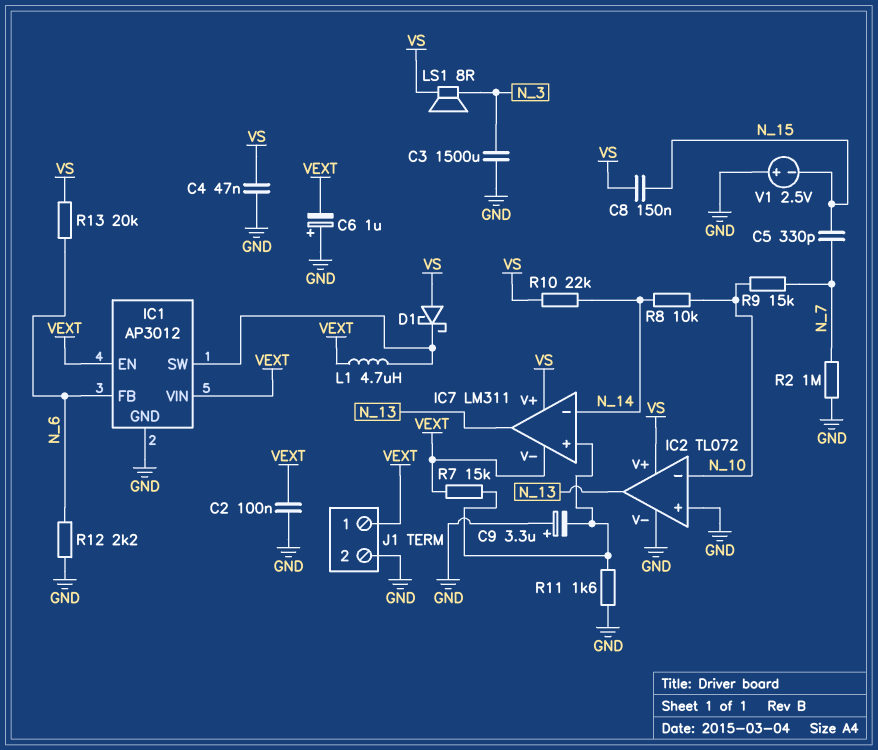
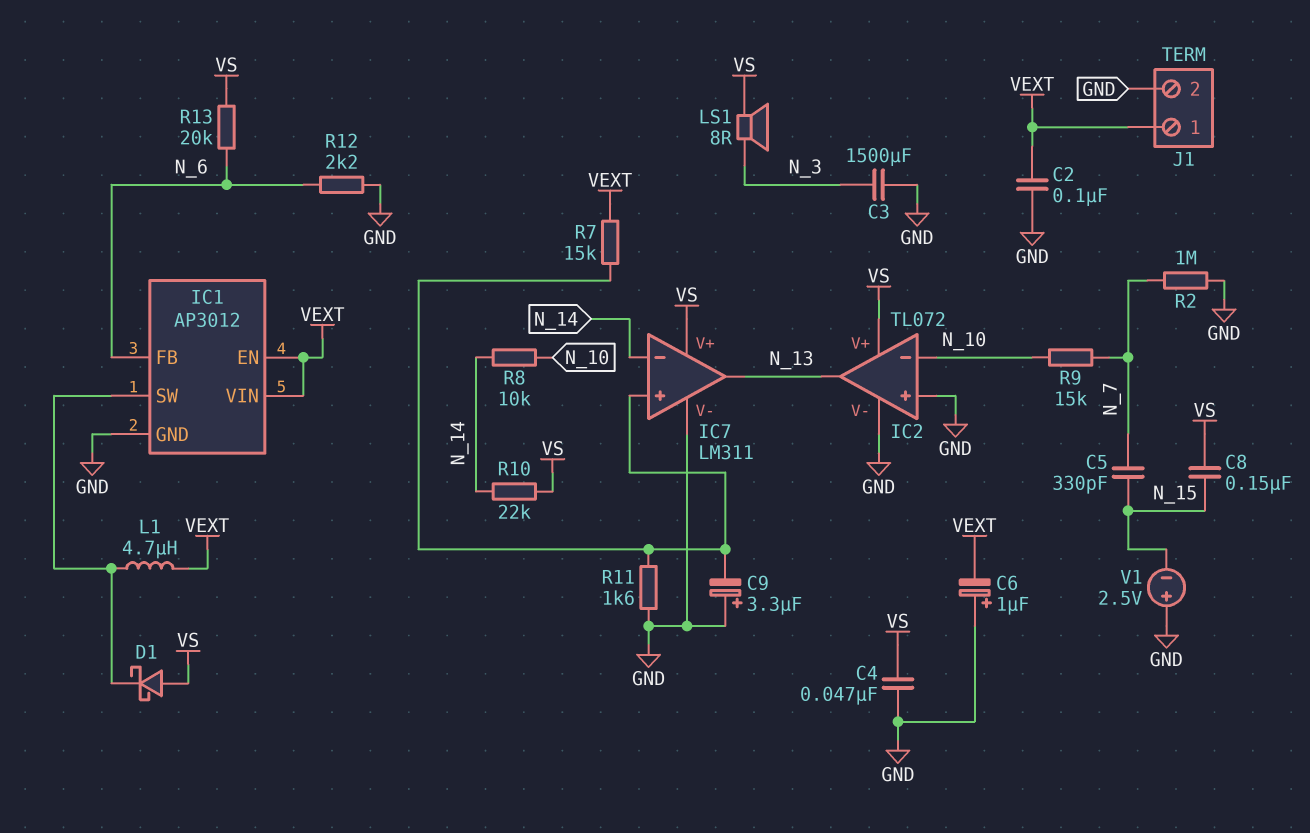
IC7 pin V-: VEXT -> GND

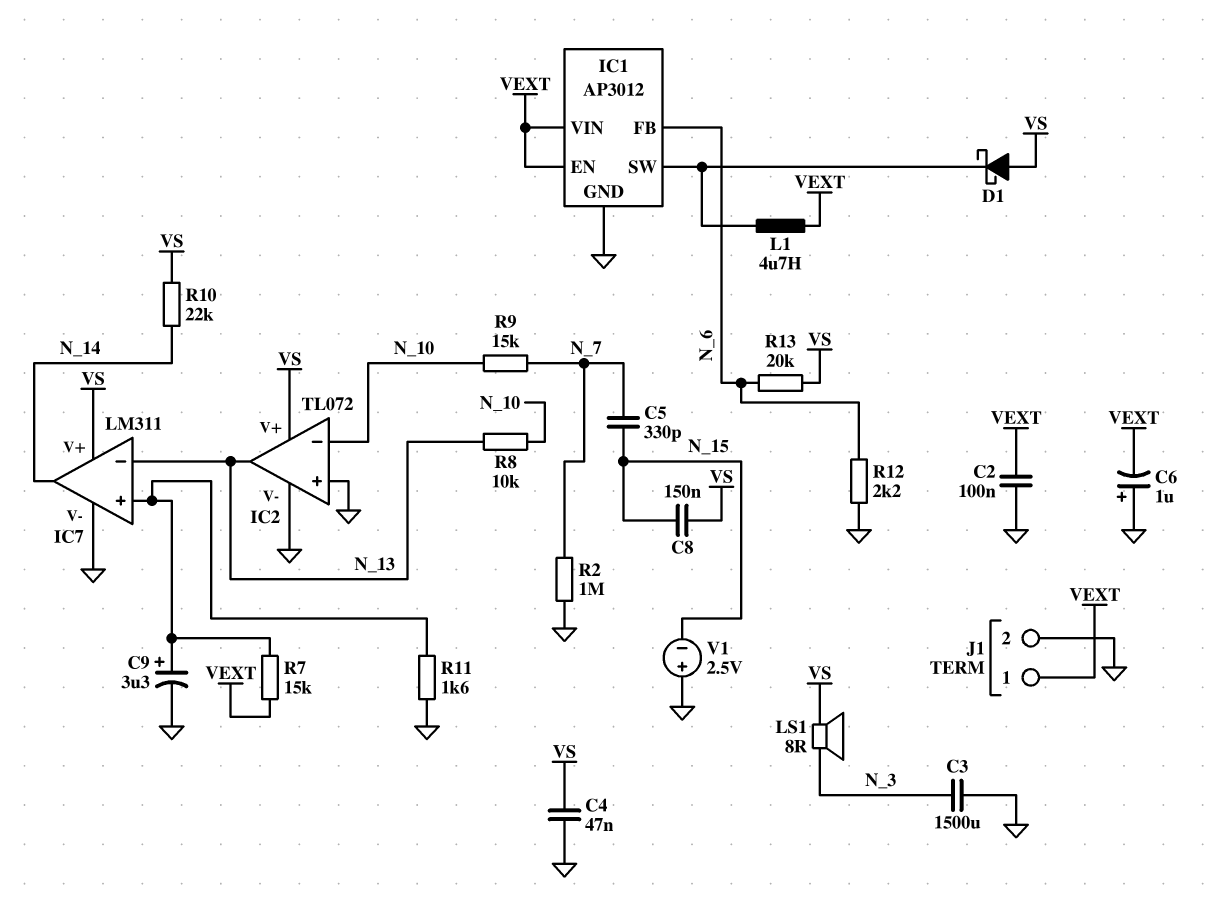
C9: 3.3uF (plus GND, minus IC7/in+) -> 3.3uF (plus IC7/in+, minus GND)
IC7 pin in-: N_14 -> N_13
IC7 pin out: N_13 -> N_14
R8: 10k (N_10, N_14) -> 10k (N_10, N_13)

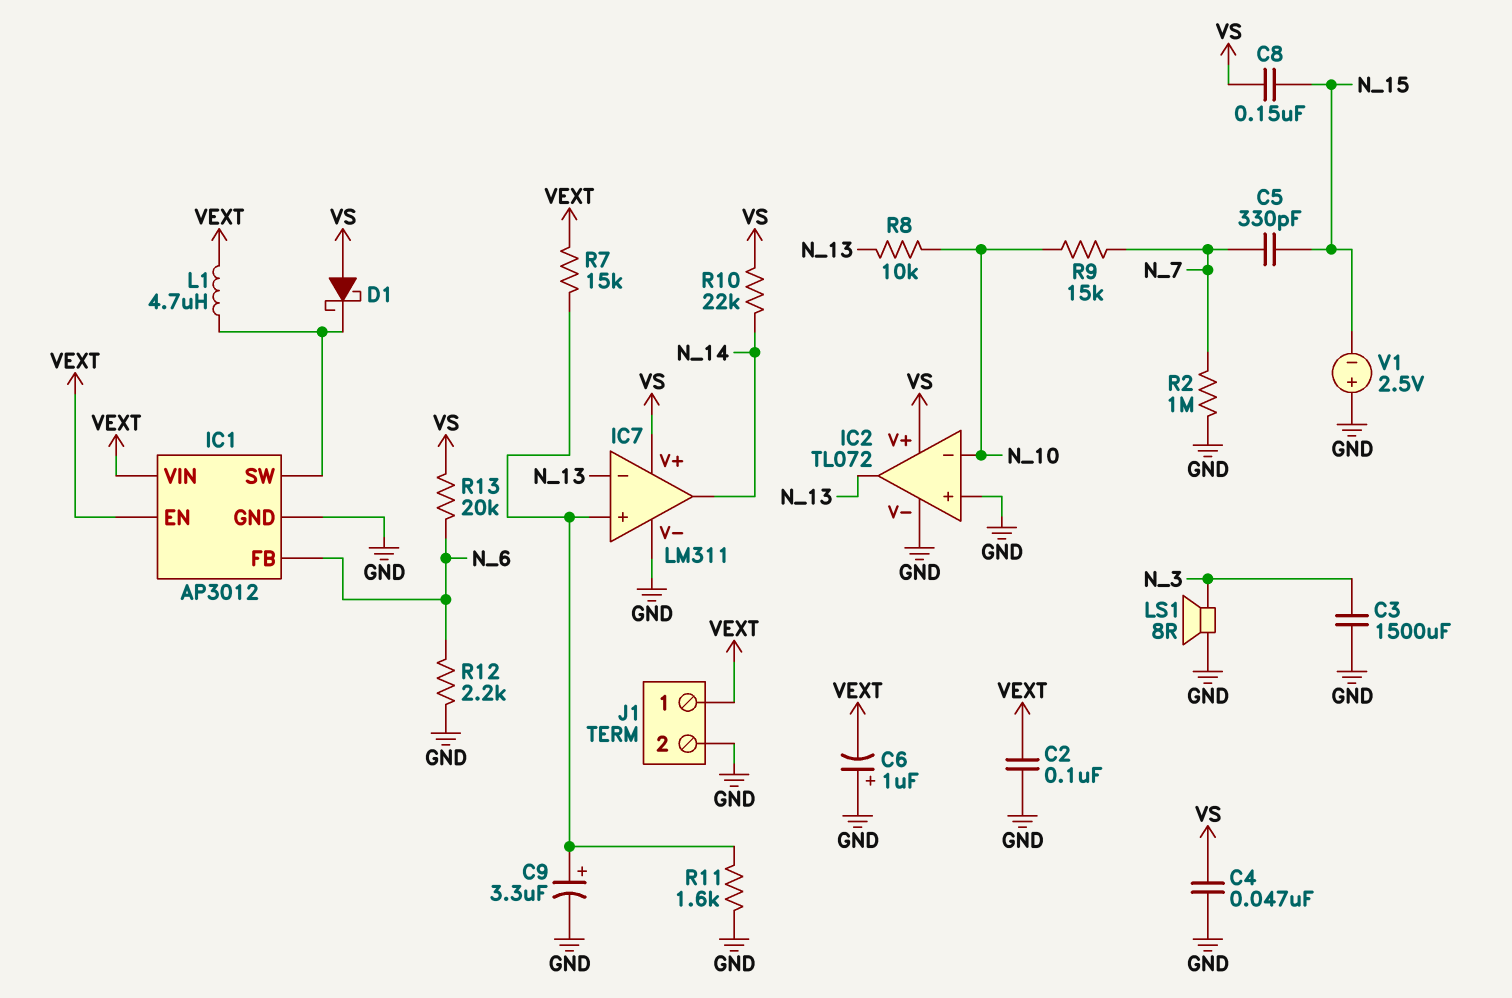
LS1: speaker 8R (N_3, VS) -> speaker 8R (GND, N_3)

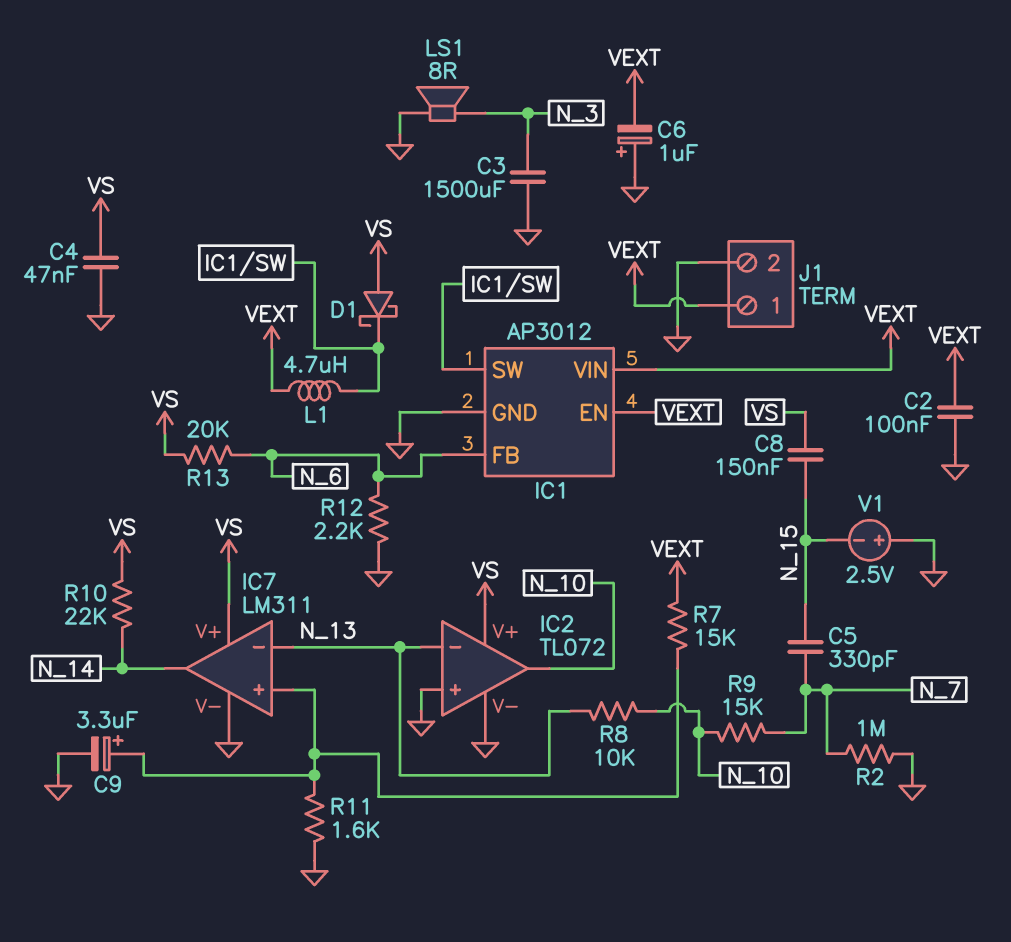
IC2 pin in-: N_10 -> N_13
IC2 pin out: N_13 -> N_10

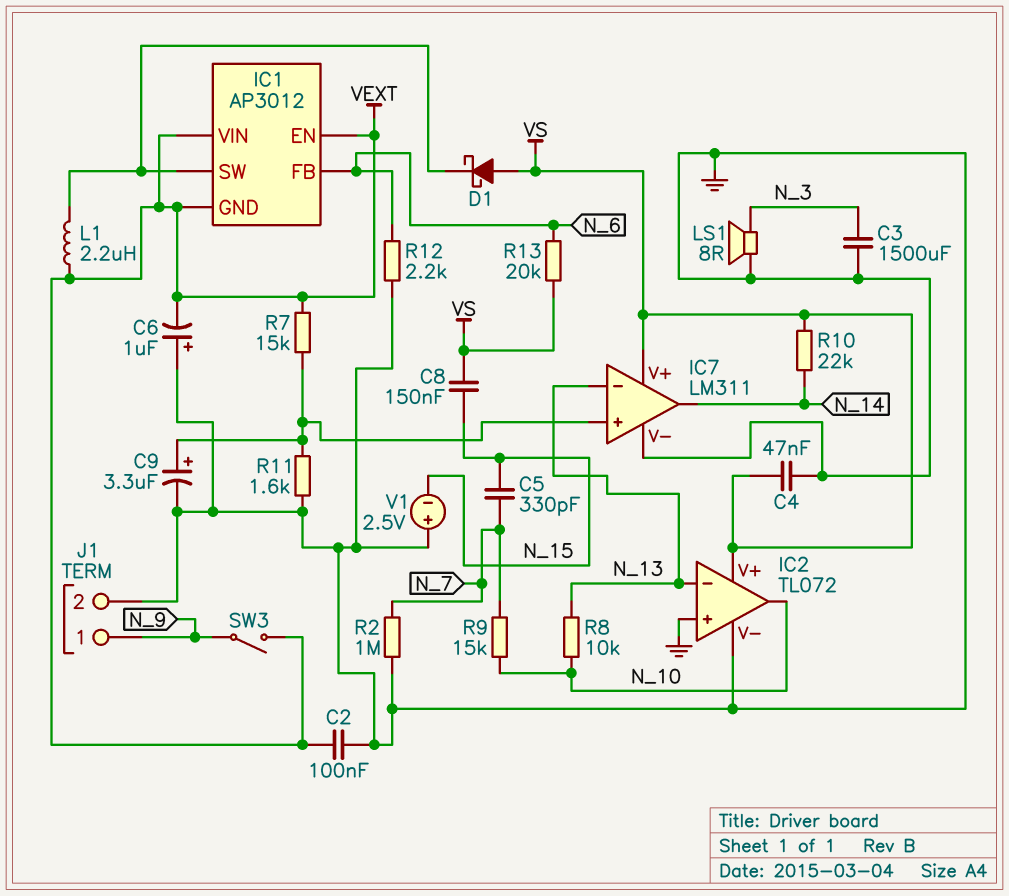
IC1 pin GND: GND -> VEXT
J1 pin 1: VEXT -> N_9
L1: 4.7uH (IC1/SW, VEXT) -> 2.2uH (IC1/SW, VEXT)
SW3: none -> switch (N_9, VEXT)

